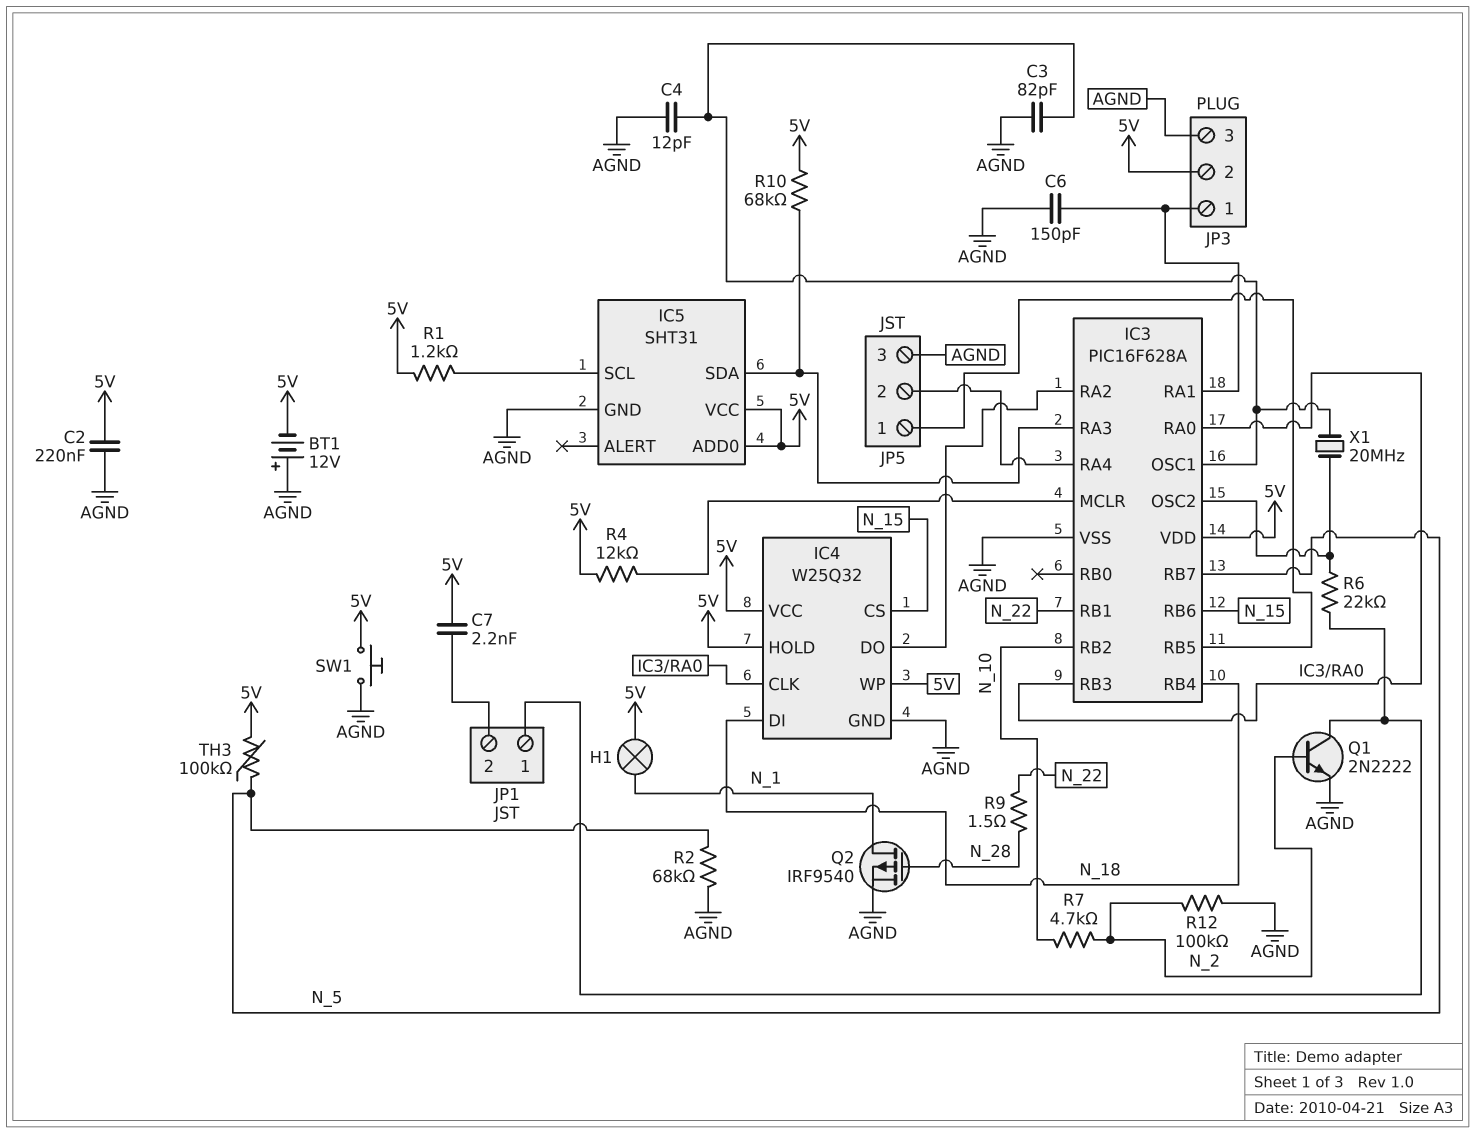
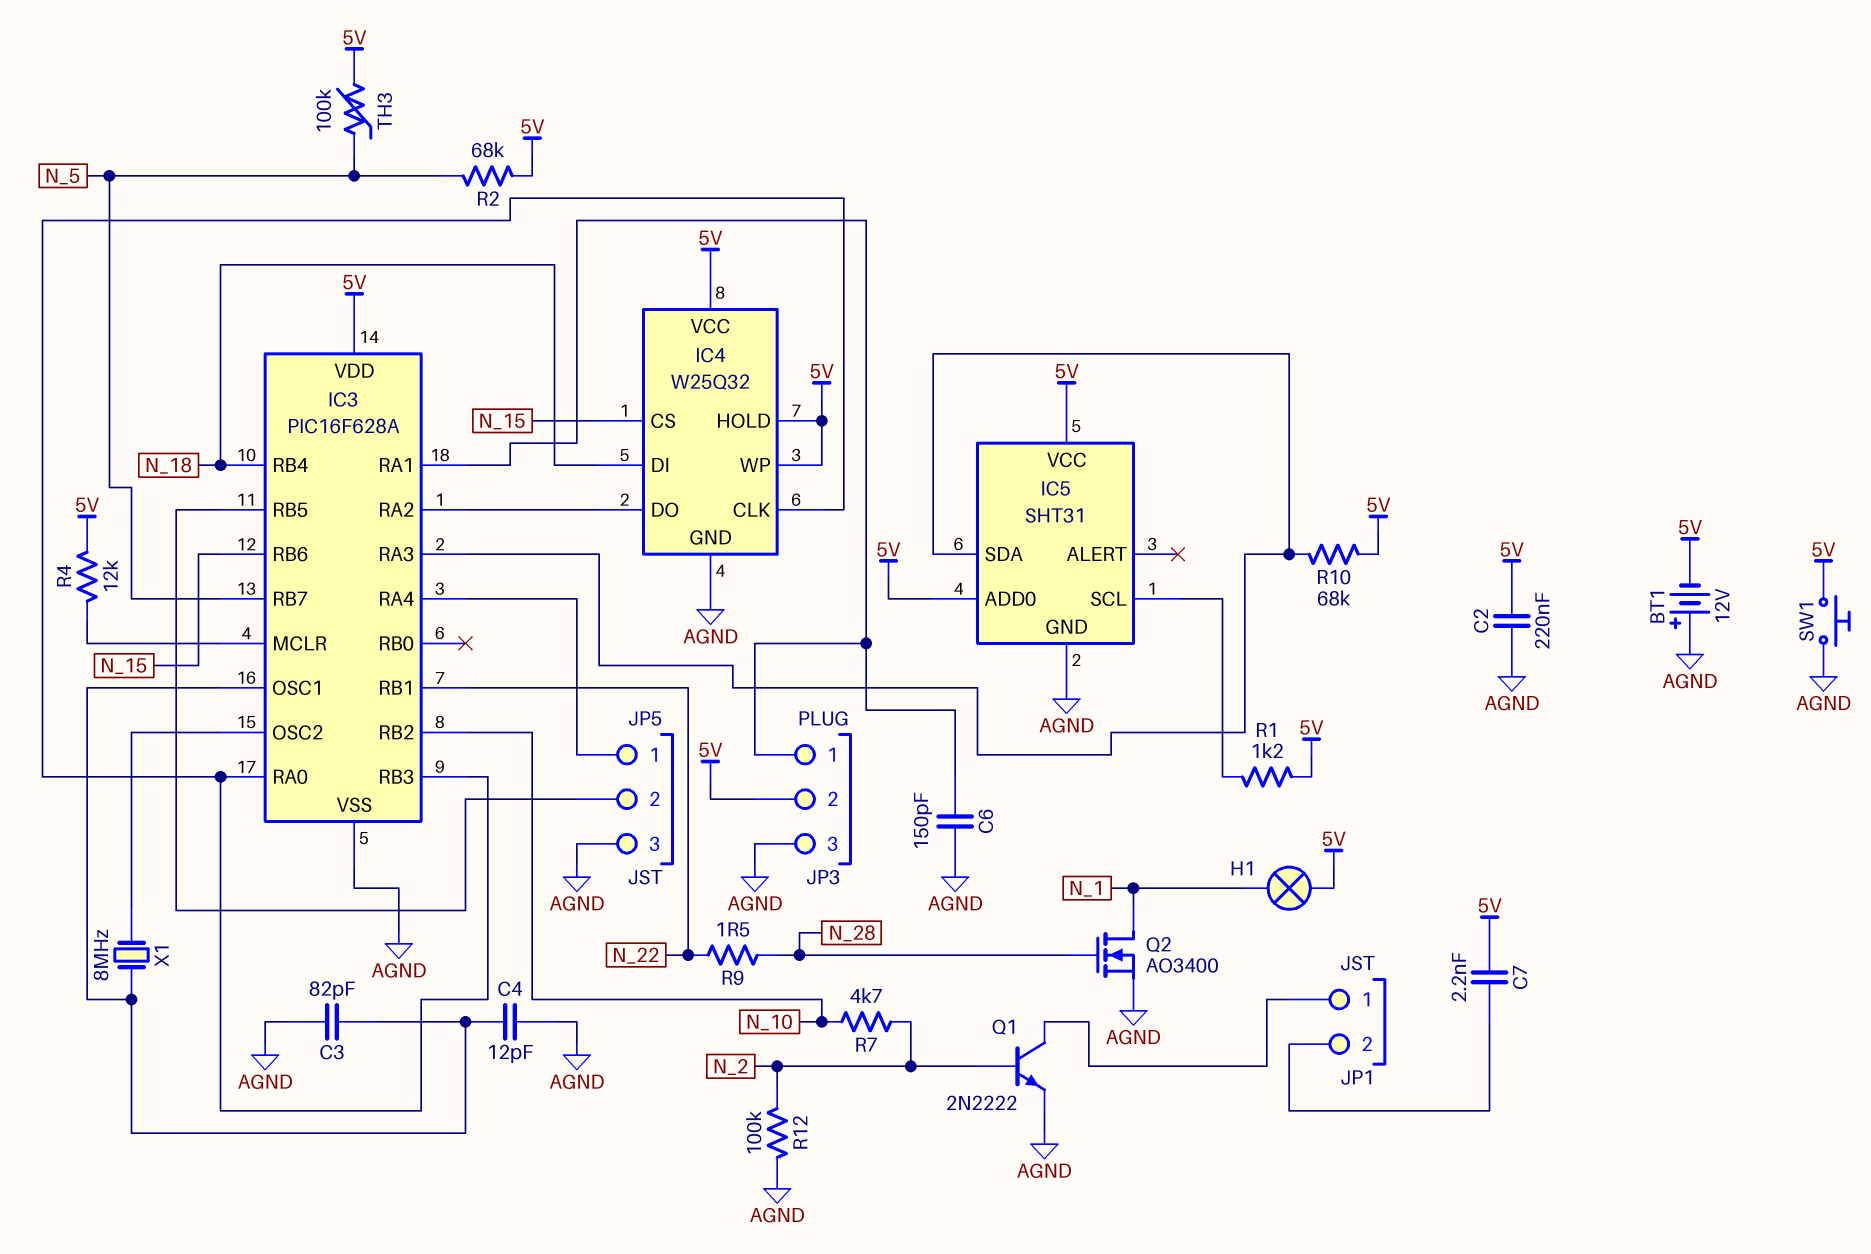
JP5 pin 1: IC3/RB5 -> IC3/RA4
JP5 pin 2: IC3/RA4 -> IC3/RB5
Q2: PMOS IRF9540 (G N_28, D N_1, S AGND) -> NMOS AO3400 (G N_28, D N_1, S AGND)
R2: 68k (AGND, N_5) -> 68k (5V, N_5)
R6: 22k (IC3/OSC2, JP1/1) -> none
X1: 20MHz (IC3/OSC1, IC3/OSC2) -> 8MHz (IC3/OSC1, IC3/OSC2)

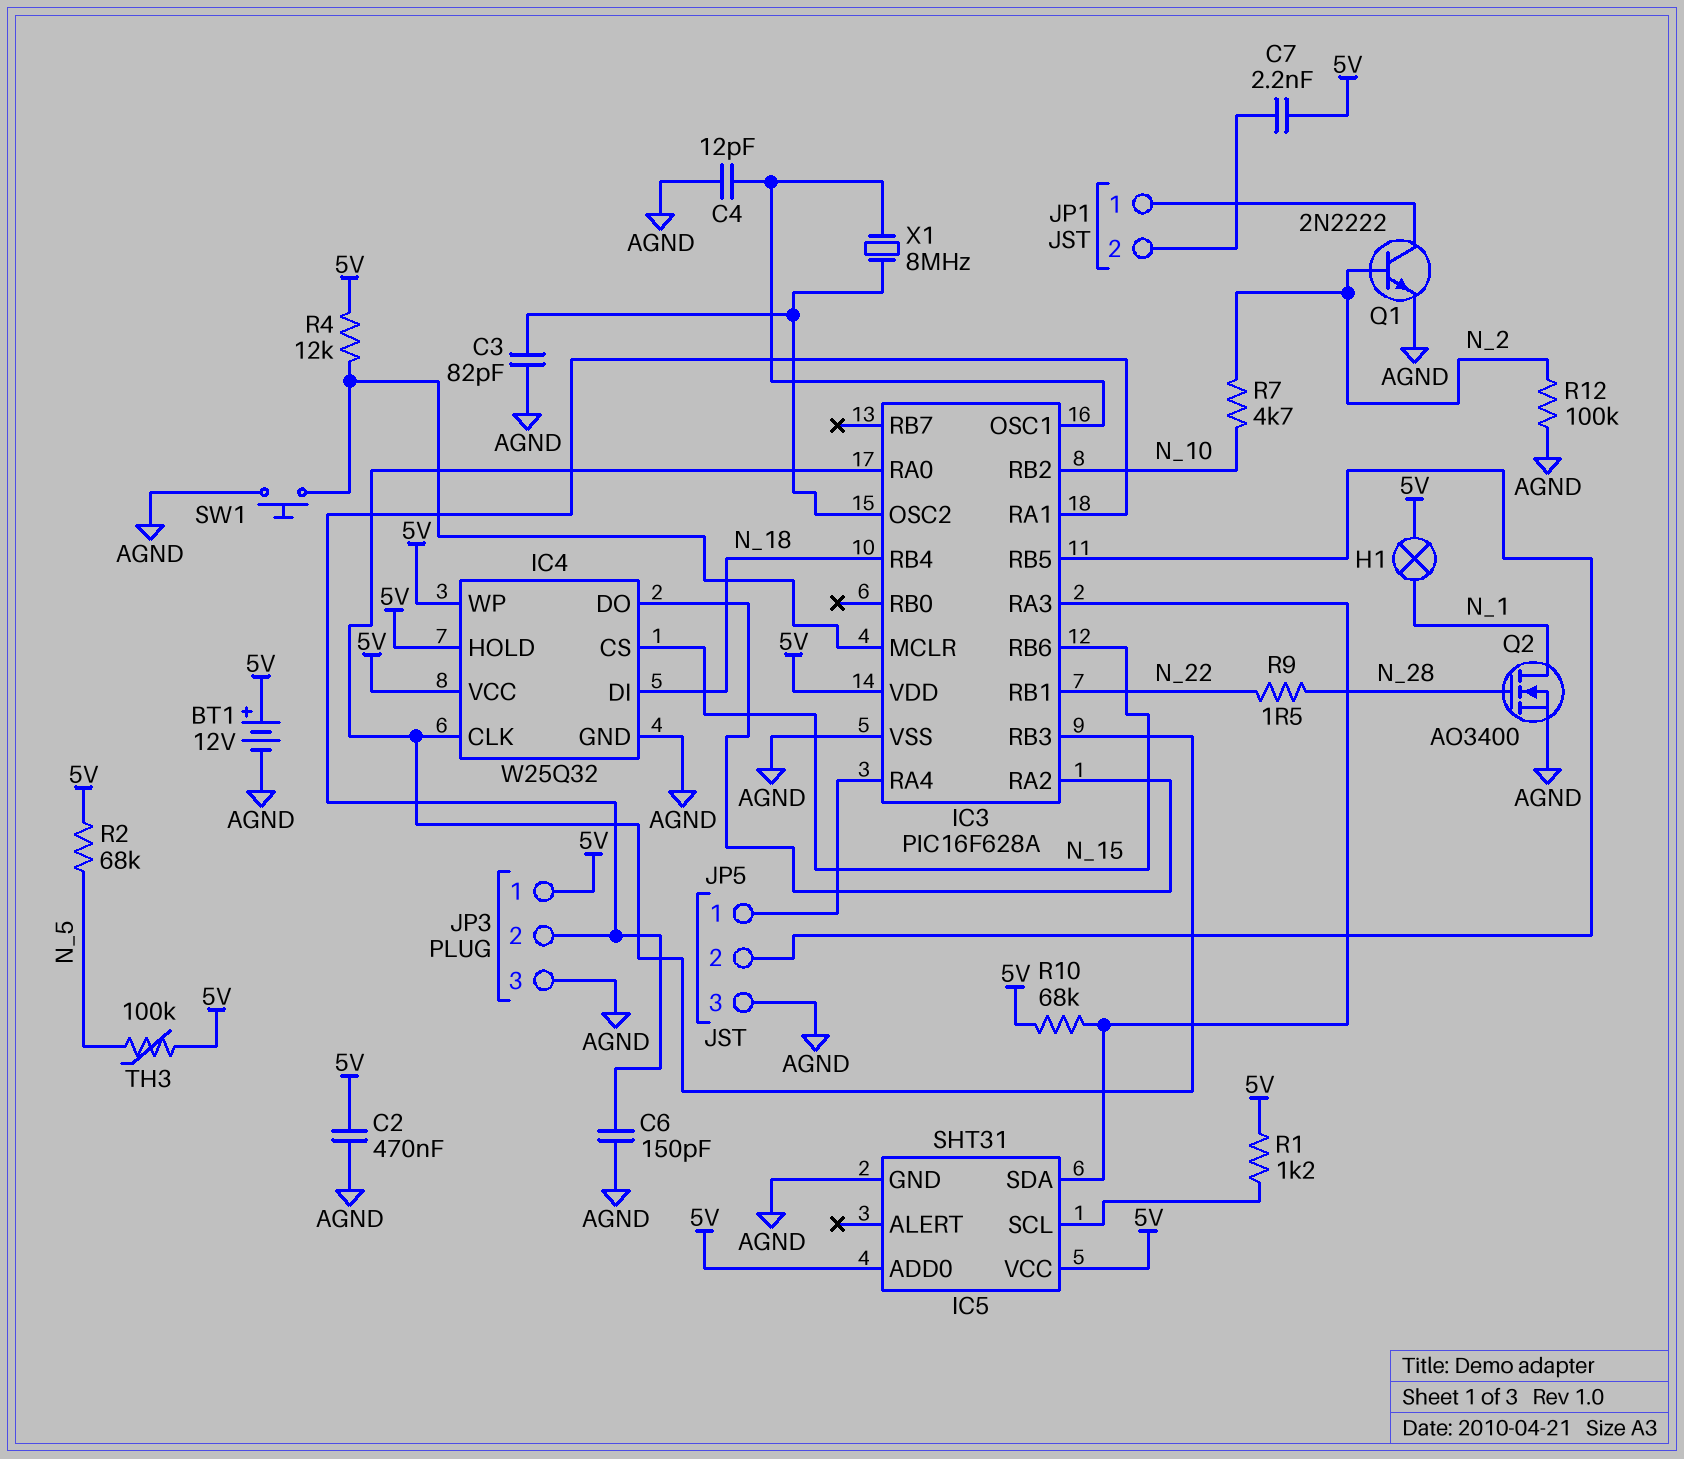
BT1: 12V (plus AGND, minus 5V) -> 12V (plus 5V, minus AGND)
C2: 220nF (5V, AGND) -> 470nF (5V, AGND)
C3: 82pF (AGND, IC3/OSC1) -> 82pF (AGND, IC3/OSC2)
IC3 pin RB7: N_5 -> none
JP3 pin 1: IC3/RA1 -> 5V
JP3 pin 2: 5V -> IC3/RA1
SW1: button (5V, AGND) -> button (AGND, IC3/MCLR)

